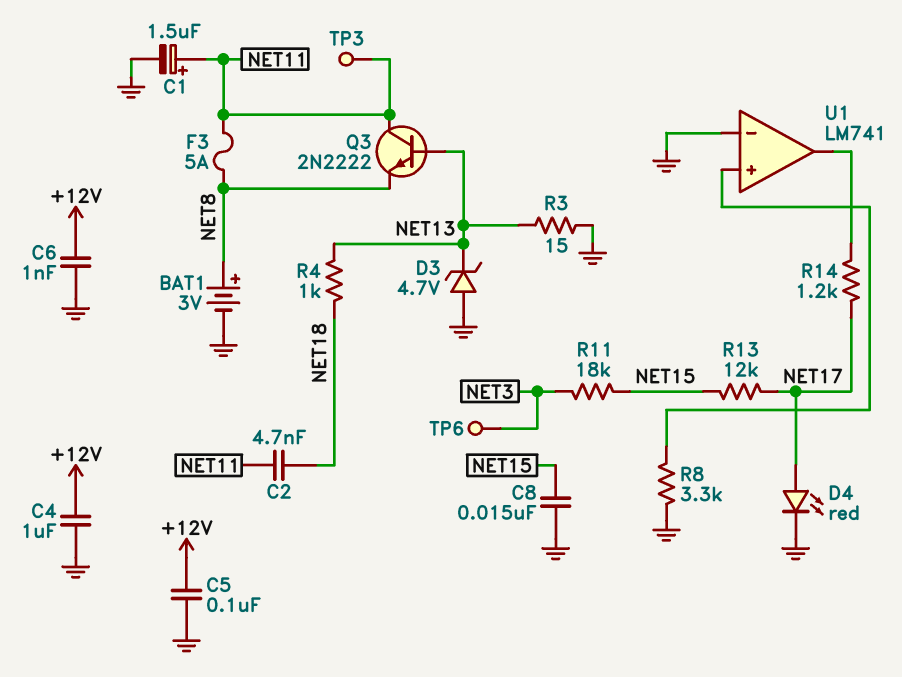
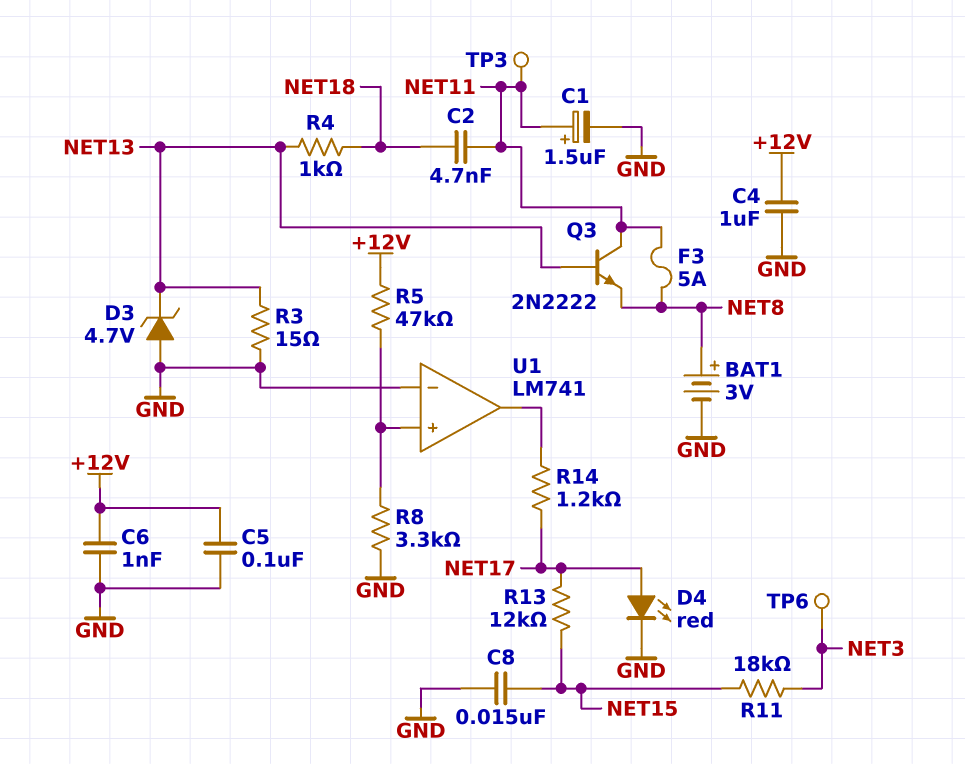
R5: none -> 47k (+12V, U1/in+)

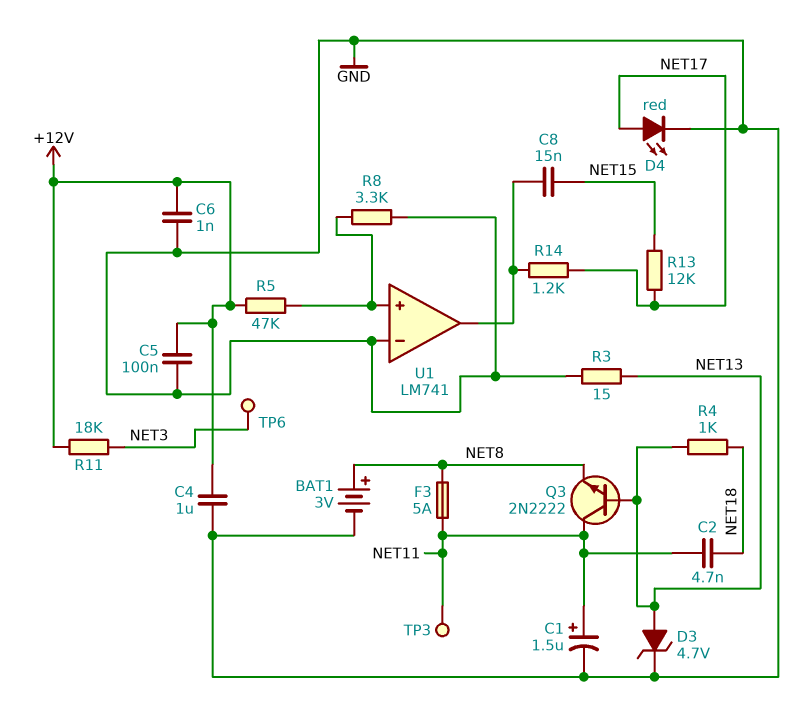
C8: 15nF (GND, NET15) -> 15nF (NET15, U1/out)
D3: zener 4.7V (A GND, K NET13) -> zener 4.7V (A NET13, K GND)
R11: 18k (NET3, NET15) -> 18k (+12V, NET3)

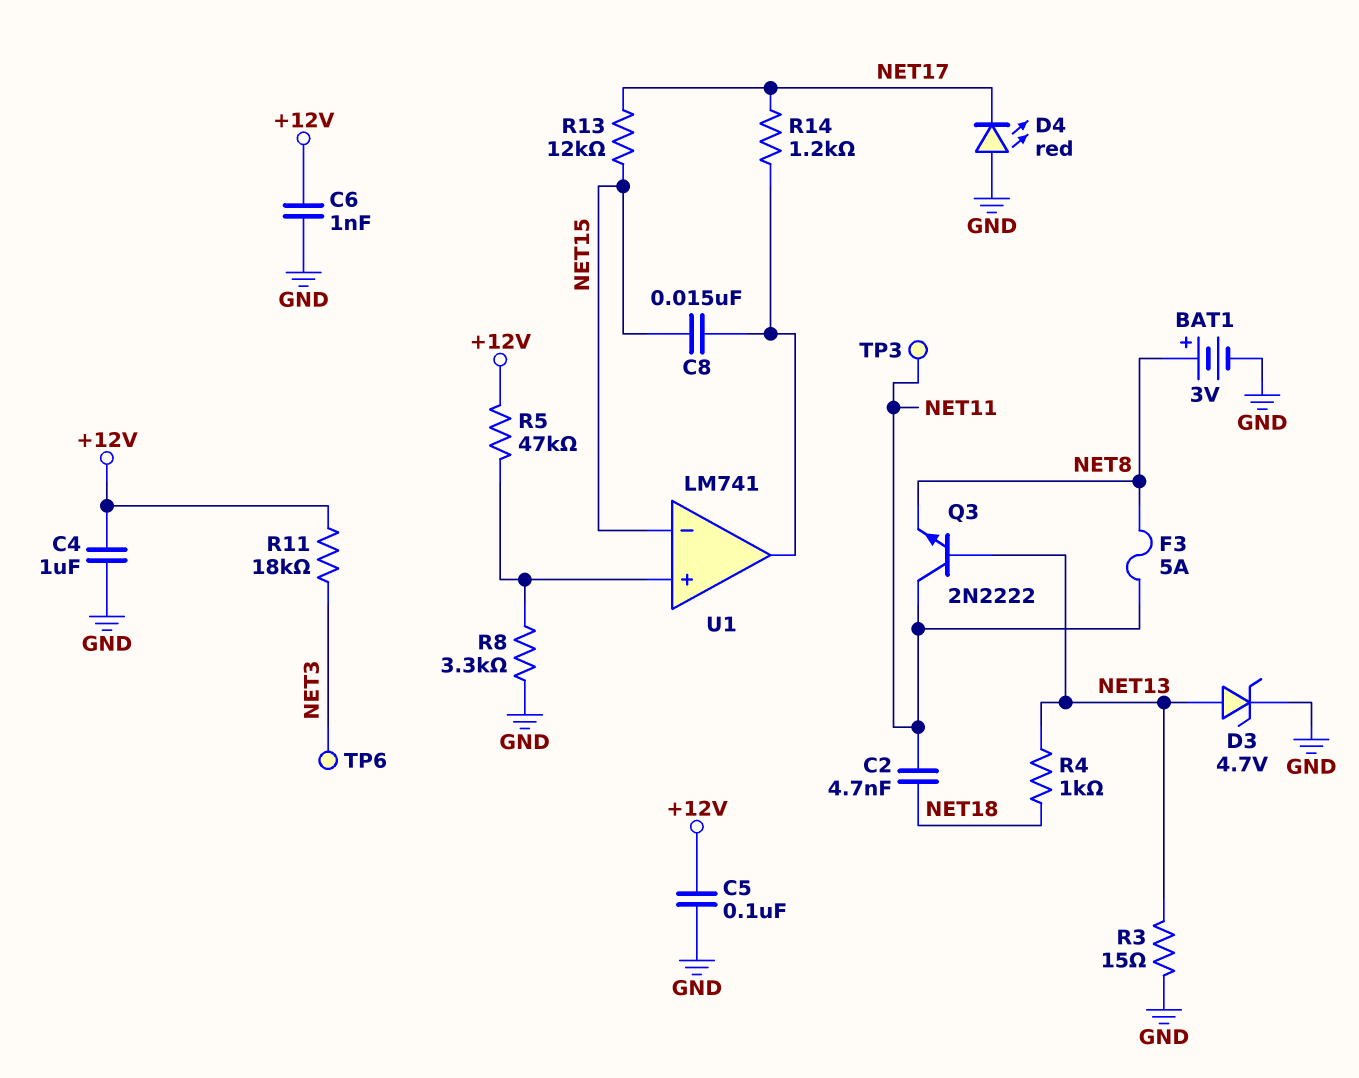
C1: 1.5uF (plus NET11, minus GND) -> none
D4: LED red (A NET17, K GND) -> LED red (A GND, K NET17)
U1 pin in-: GND -> NET15

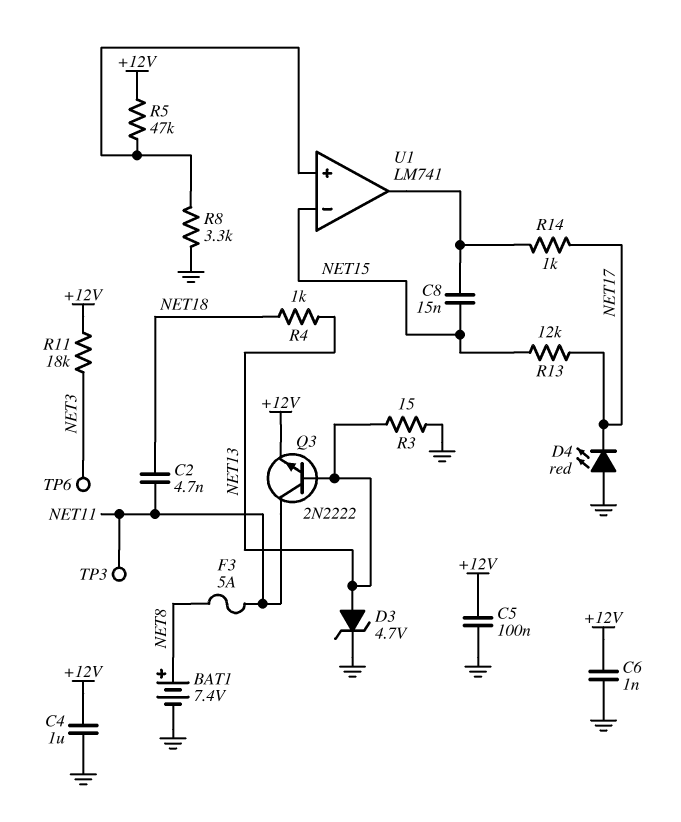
BAT1: 3V (plus NET8, minus GND) -> 7.4V (plus NET8, minus GND)
Q3: NPN 2N2222 (B NET13, C NET11, E NET8) -> NPN 2N2222 (B NET13, C NET11, E +12V)
R14: 1.2k (NET17, U1/out) -> 1k (NET17, U1/out)

